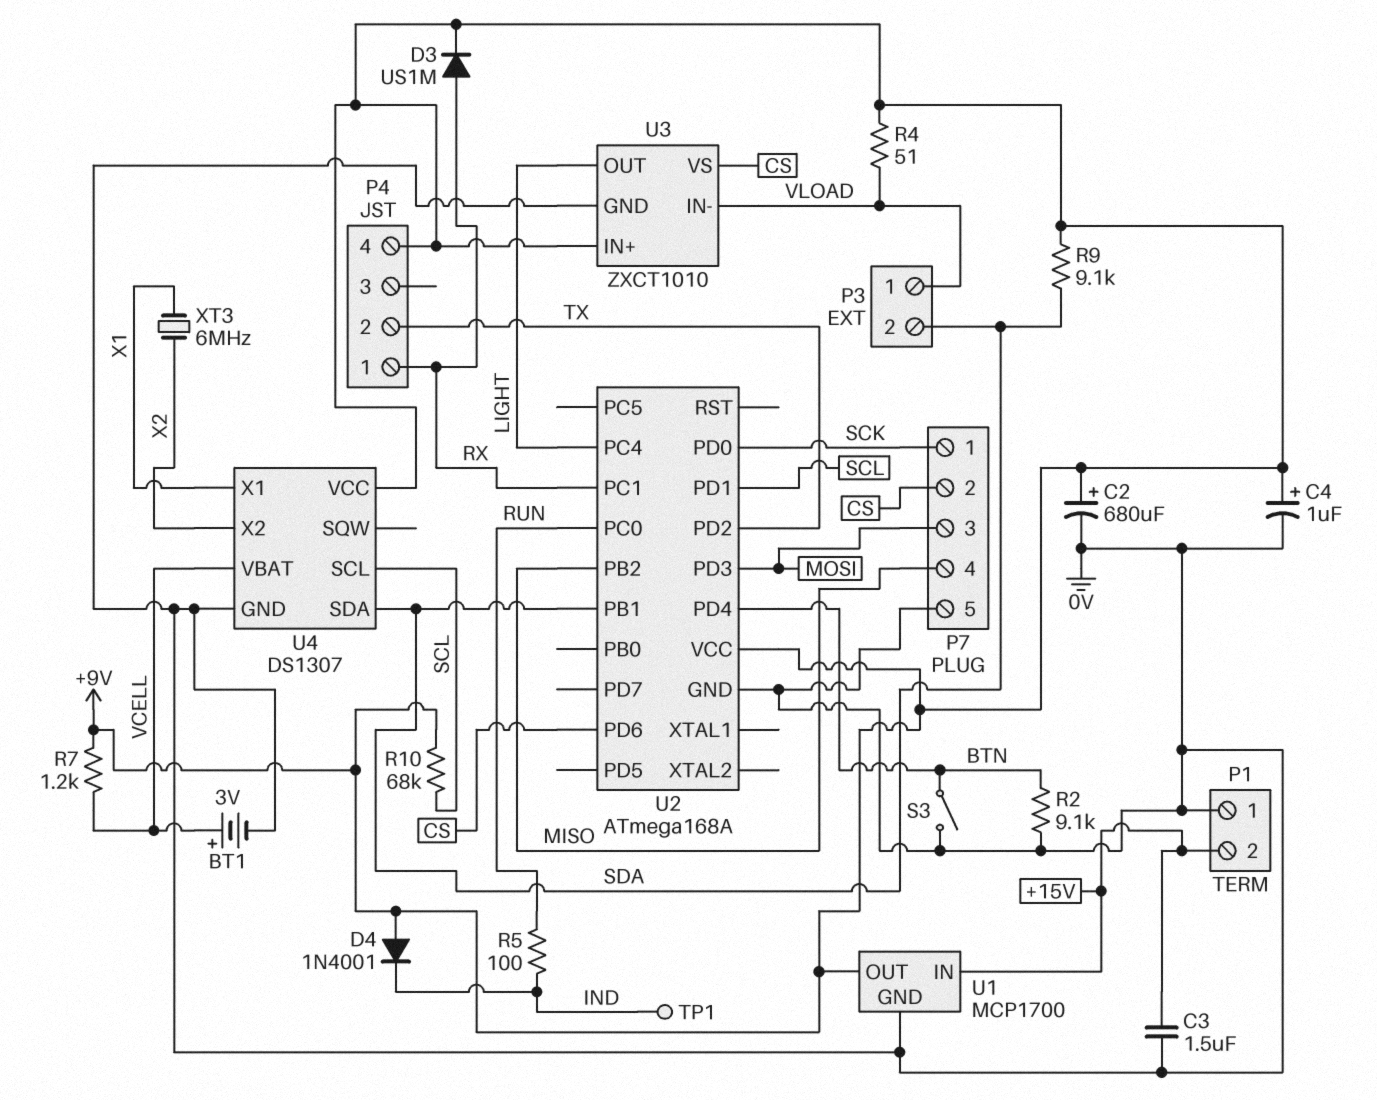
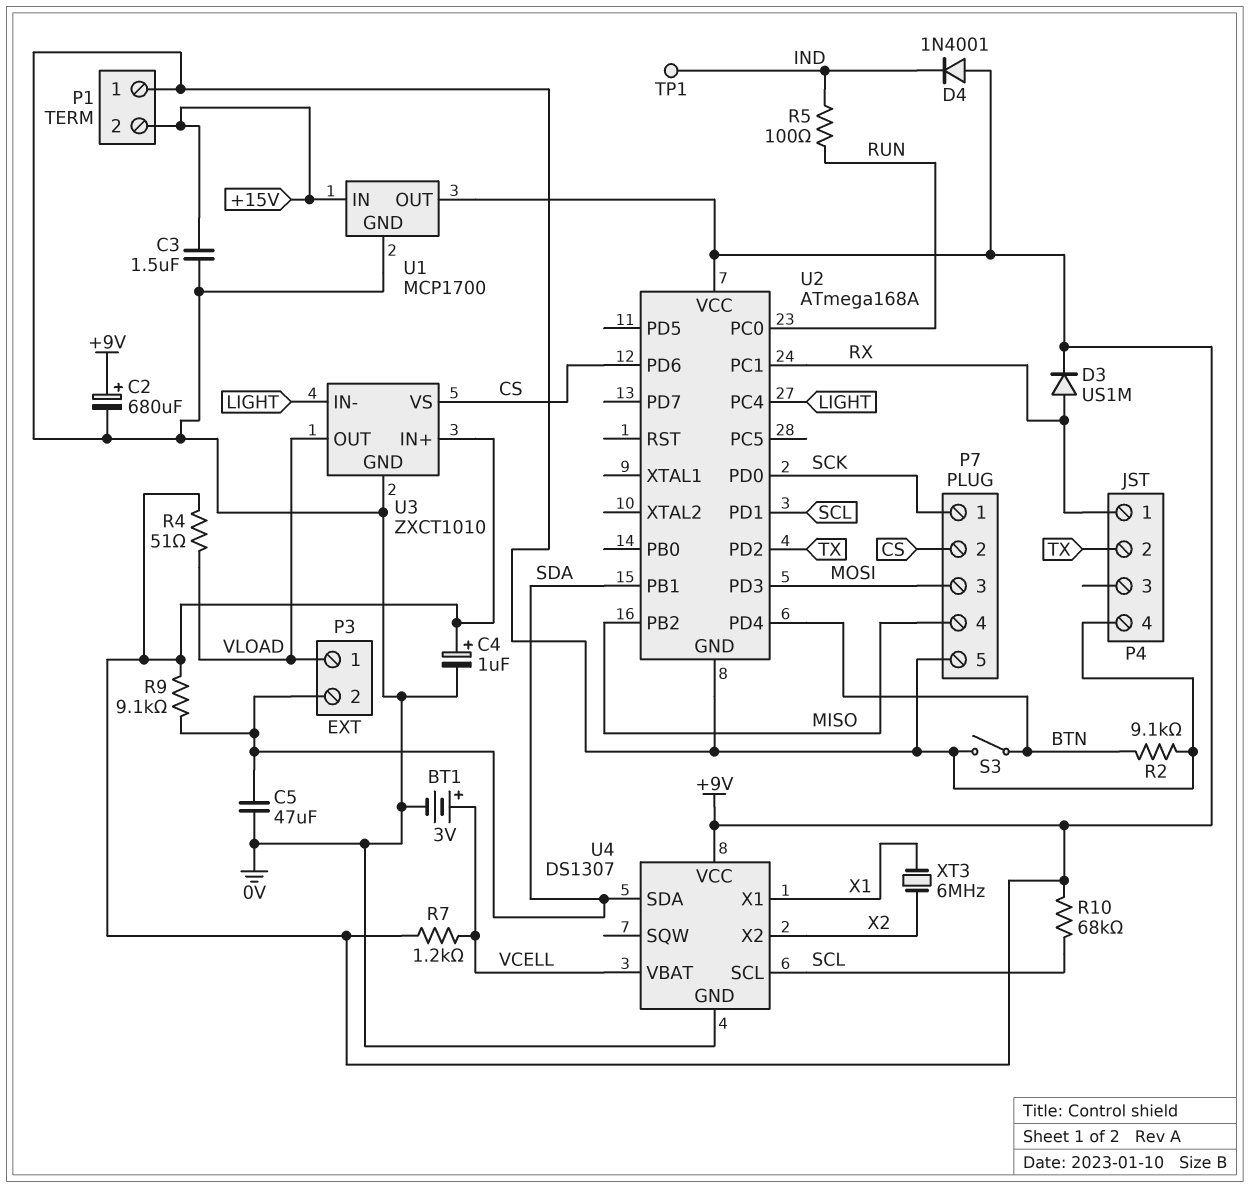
C5: none -> 47uF (0V, SDA)
P4 pin 4: +9V -> 0V
U3 pin IN-: VLOAD -> LIGHT
U3 pin OUT: LIGHT -> VLOAD

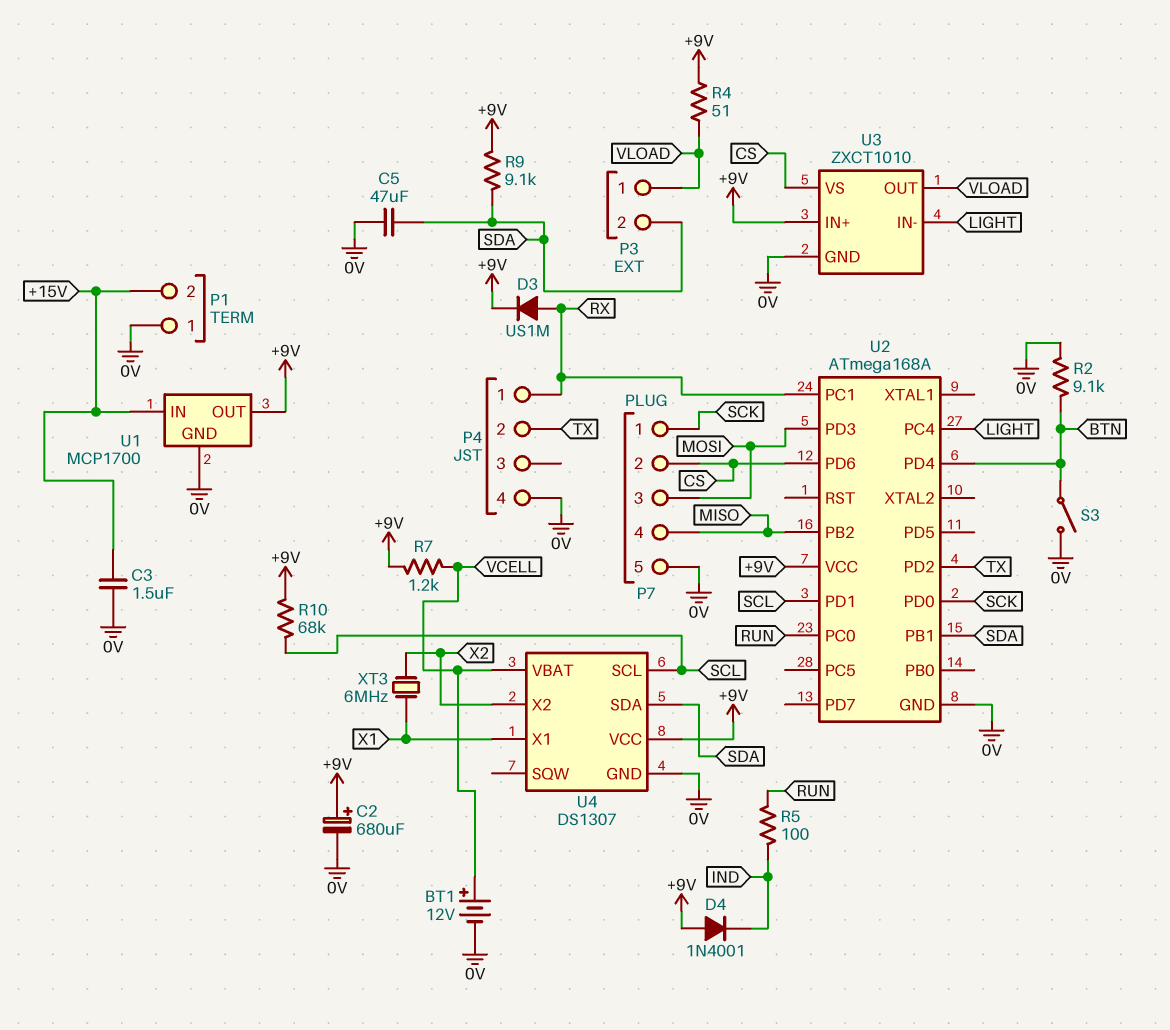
BT1: 3V (plus VCELL, minus 0V) -> 12V (plus VCELL, minus 0V)
C4: 1uF (plus +9V, minus 0V) -> none
TP1: test point (IND) -> none

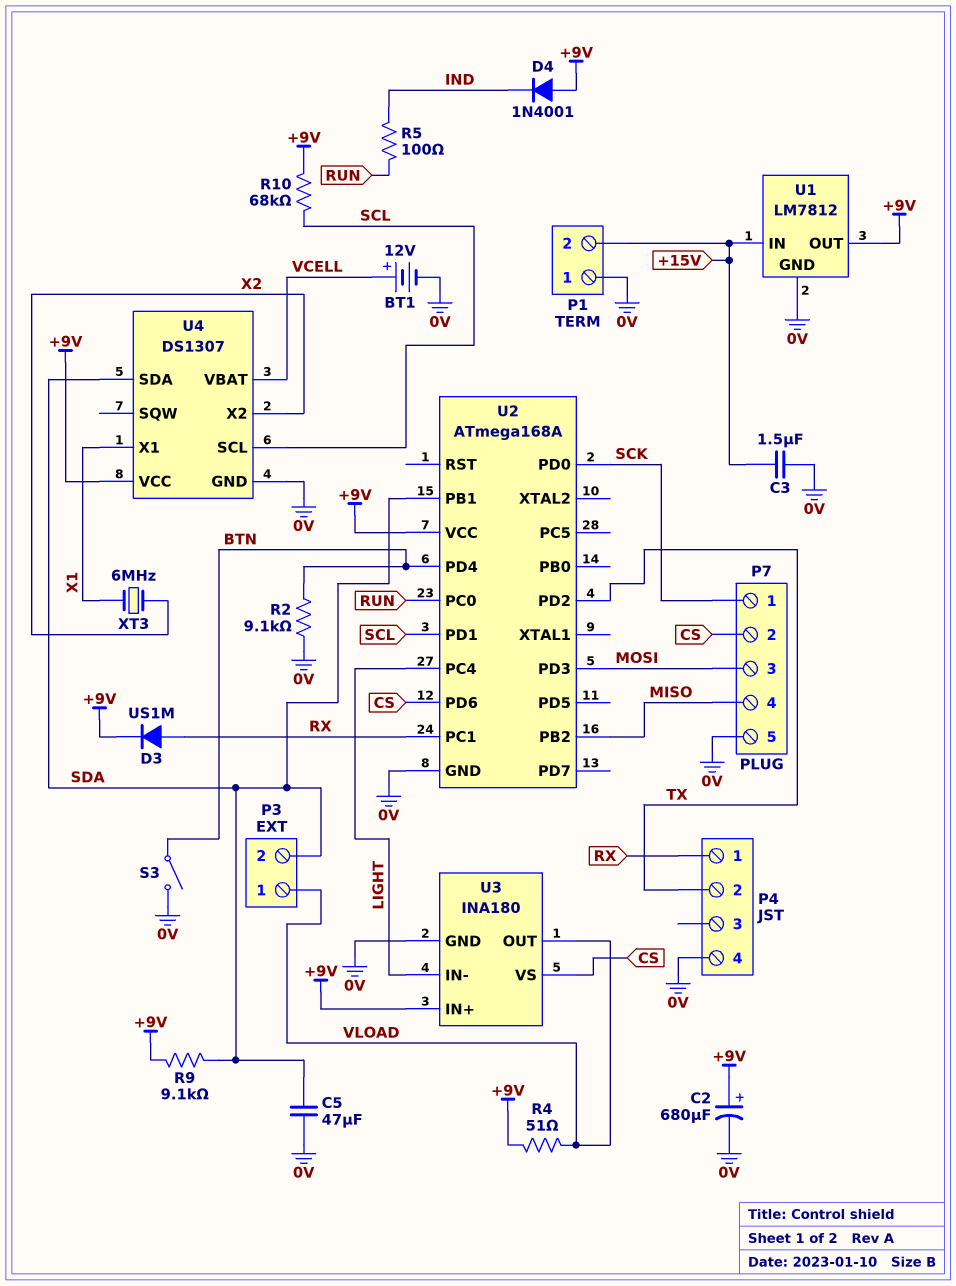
R7: 1.2k (+9V, VCELL) -> none
U1: MCP1700 -> LM7812
U3: ZXCT1010 -> INA180

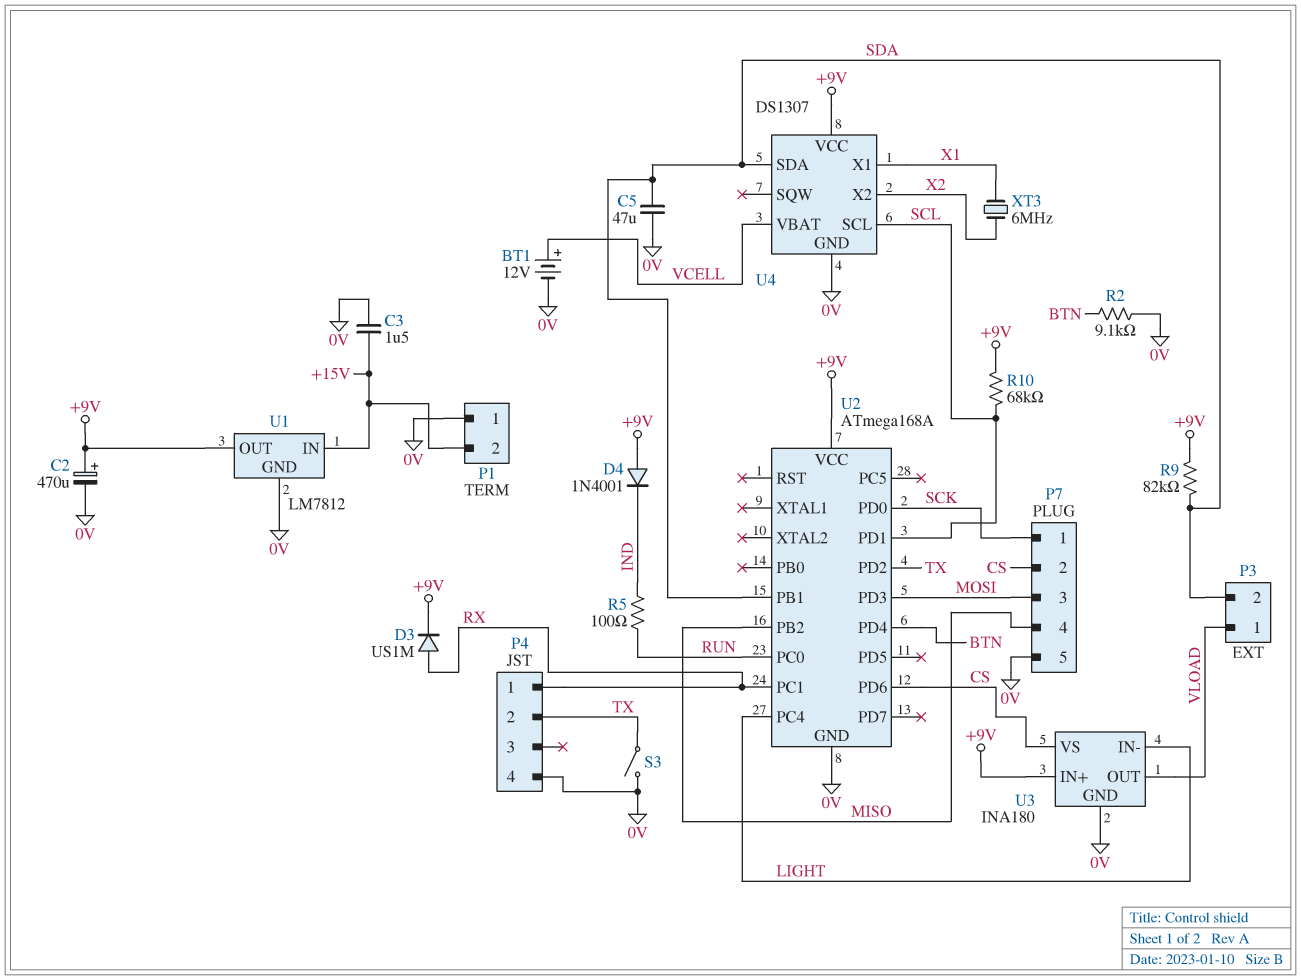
C2: 680uF (plus +9V, minus 0V) -> 470uF (plus +9V, minus 0V)
R4: 51 (+9V, VLOAD) -> none
R9: 9.1k (+9V, SDA) -> 82k (+9V, SDA)
S3: switch (0V, BTN) -> switch (0V, TX)

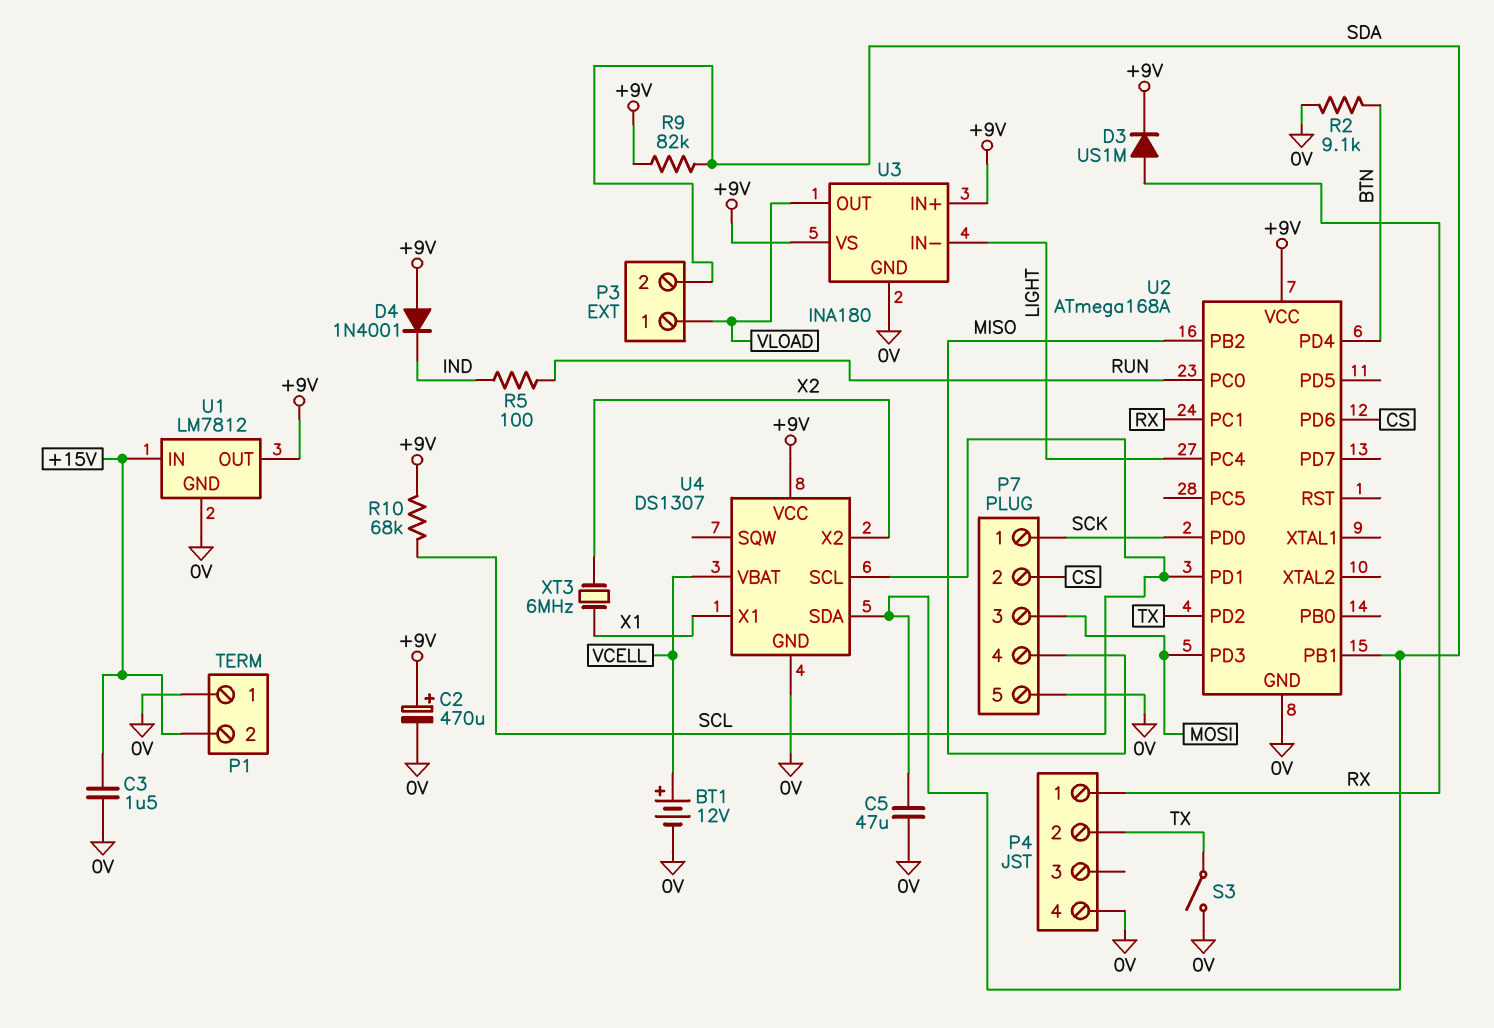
U3 pin VS: CS -> +9V

